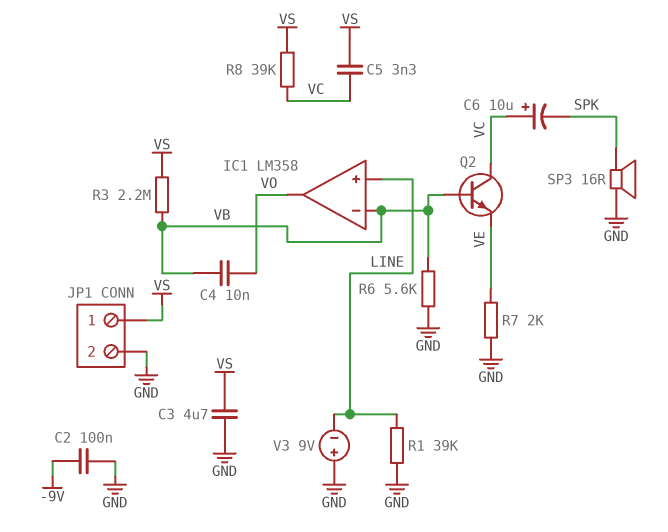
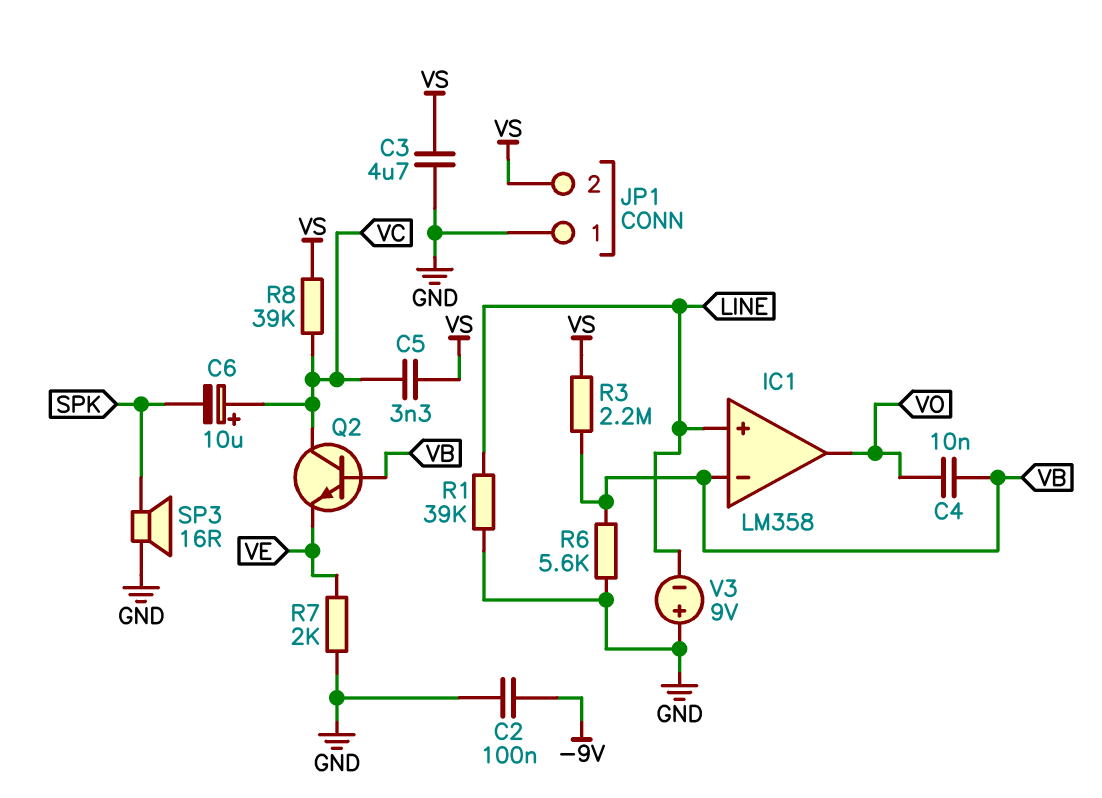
JP1 pin 1: VS -> GND
JP1 pin 2: GND -> VS

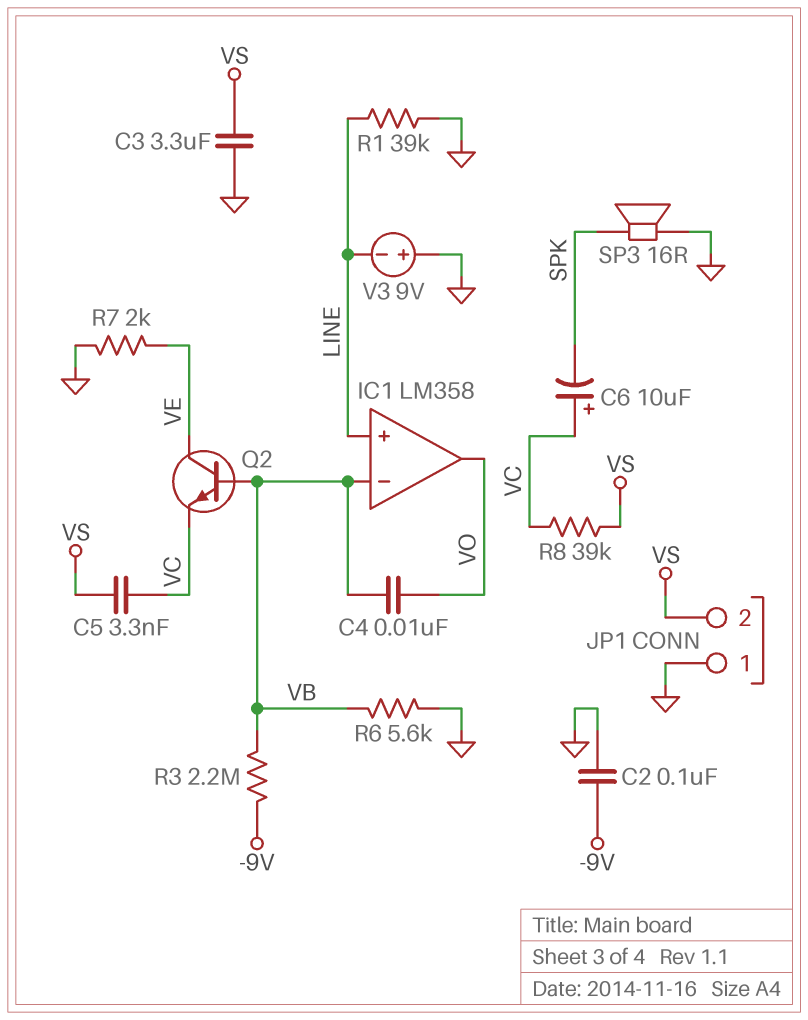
C3: 4.7uF (GND, VS) -> 3.3uF (GND, VS)
Q2: NPN (B VB, C VC, E VE) -> NPN (B VB, C VE, E VC)
R3: 2.2M (VB, VS) -> 2.2M (-9V, VB)

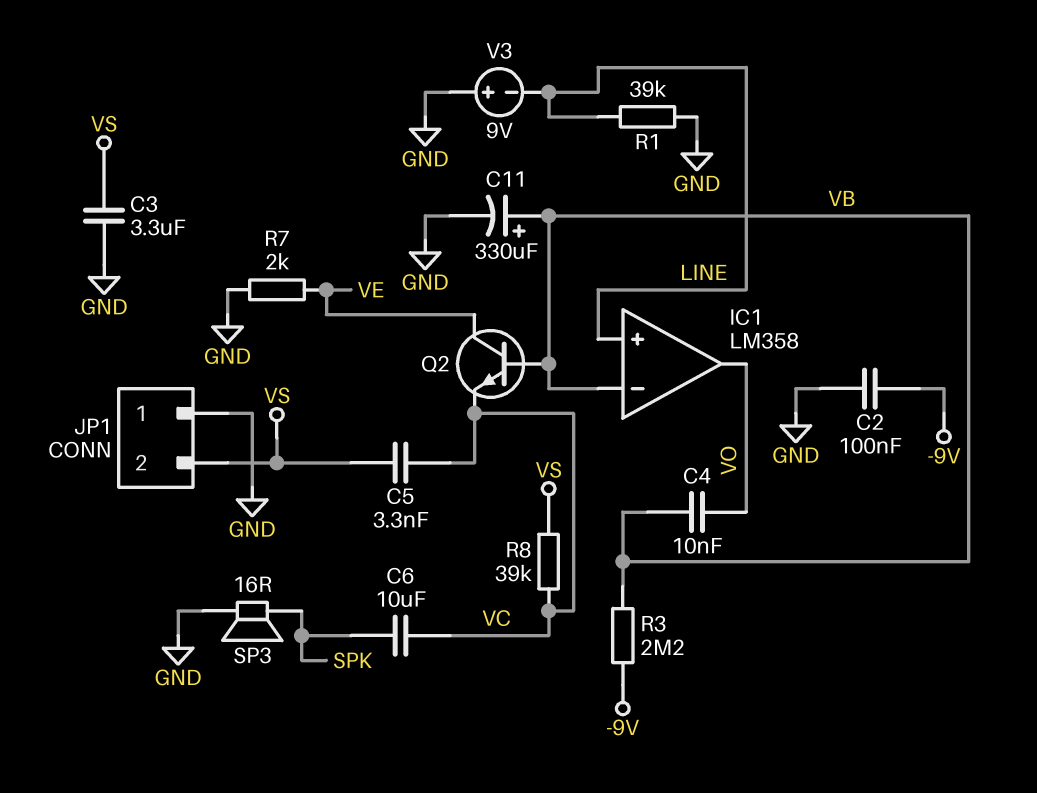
C6: 10uF (plus VC, minus SPK) -> 10uF (SPK, VC)
C11: none -> 330uF (plus VB, minus GND)
R6: 5.6k (GND, VB) -> none

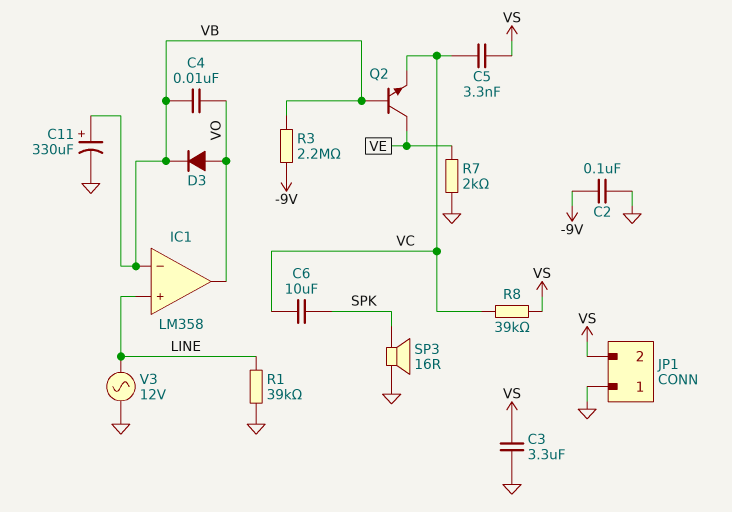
D3: none -> diode (A VO, K VB)
V3: 9V (plus GND, minus LINE) -> AC 12V (GND, LINE)

